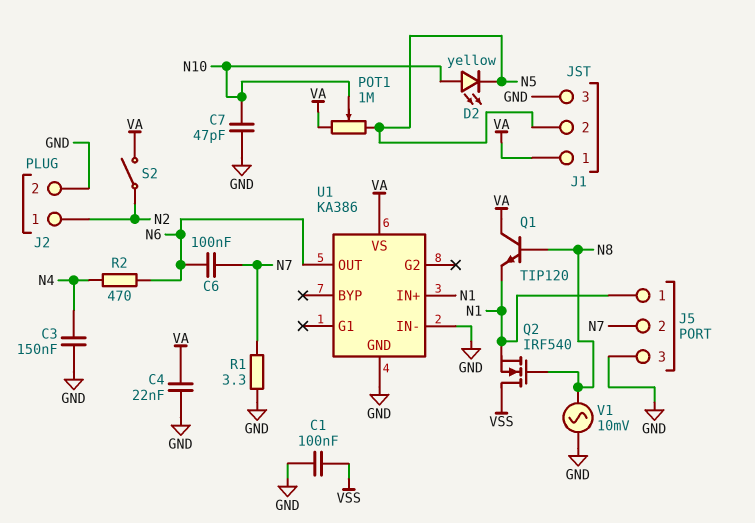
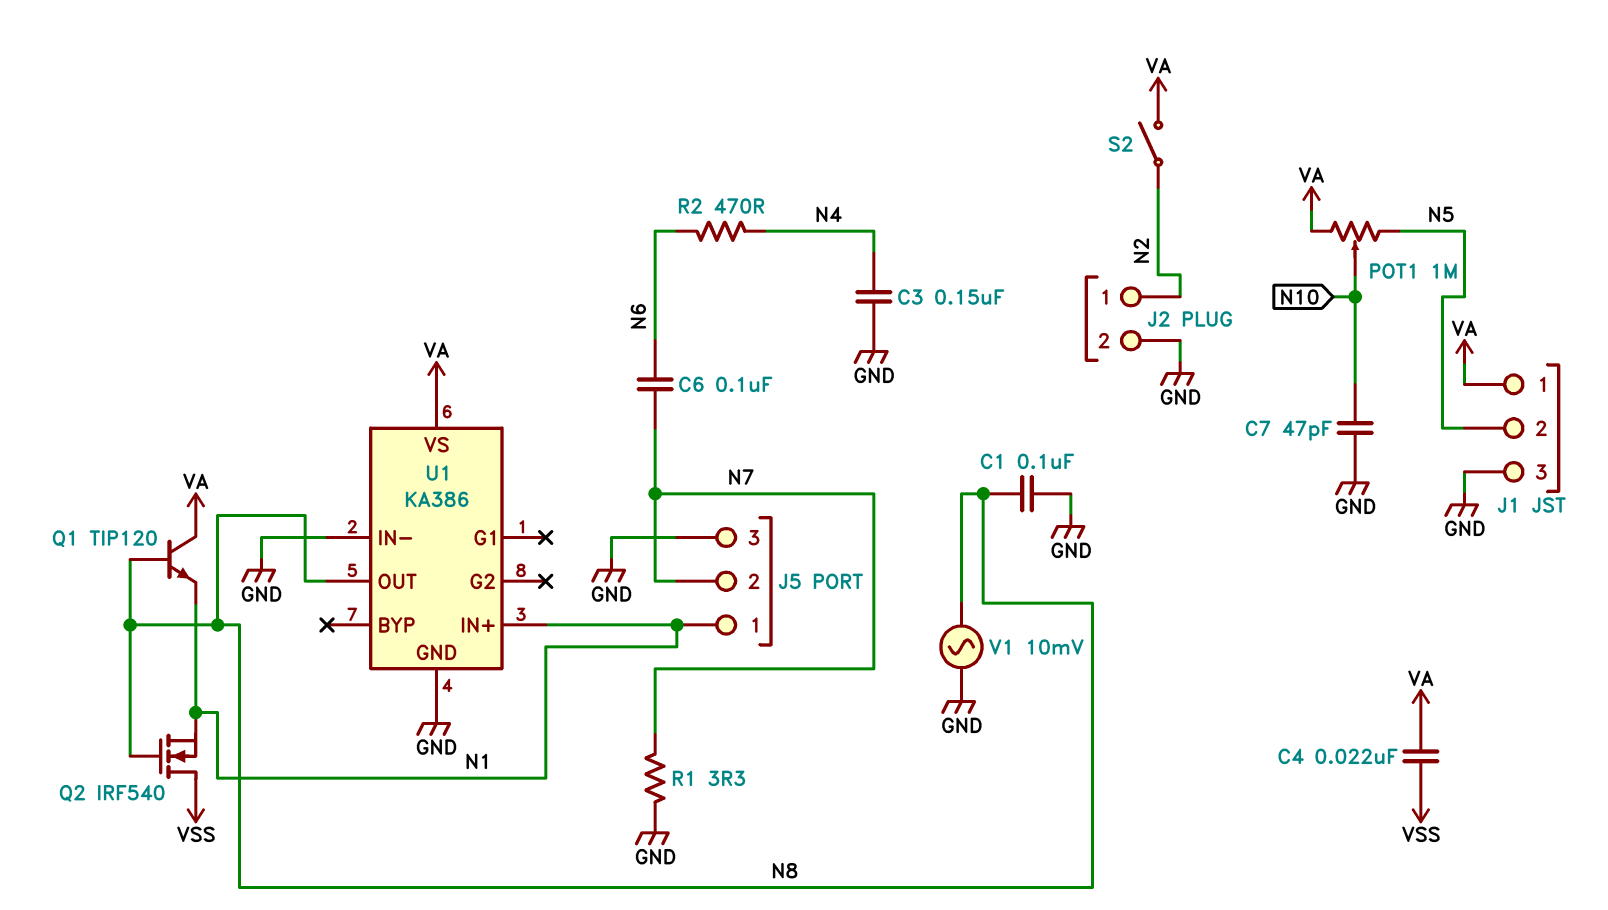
C1: 100nF (GND, VSS) -> 100nF (GND, N8)
C4: 22nF (GND, VA) -> 22nF (VA, VSS)
D2: LED yellow (A N10, K N5) -> none
U1 pin OUT: N6 -> N8

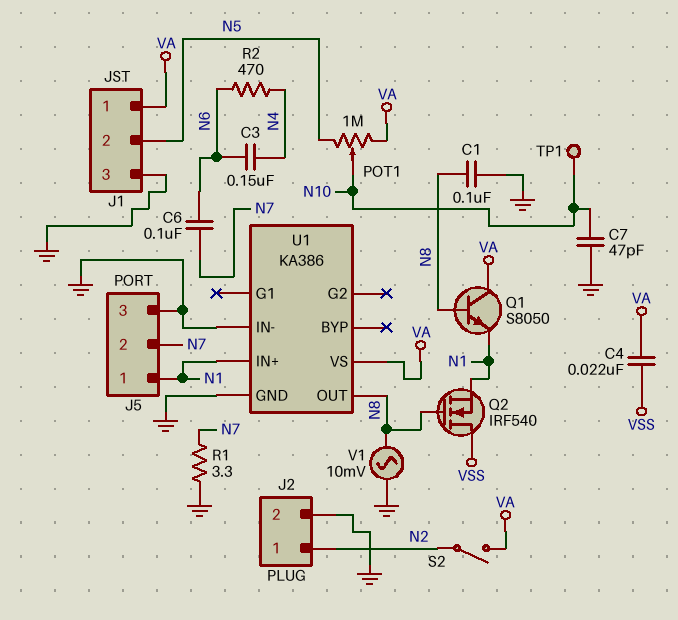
C3: 150nF (GND, N4) -> 150nF (N4, N6)
Q1: NPN TIP120 (B N8, C VA, E N1) -> NPN S8050 (B N8, C VA, E N1)
TP1: none -> test point (N10)

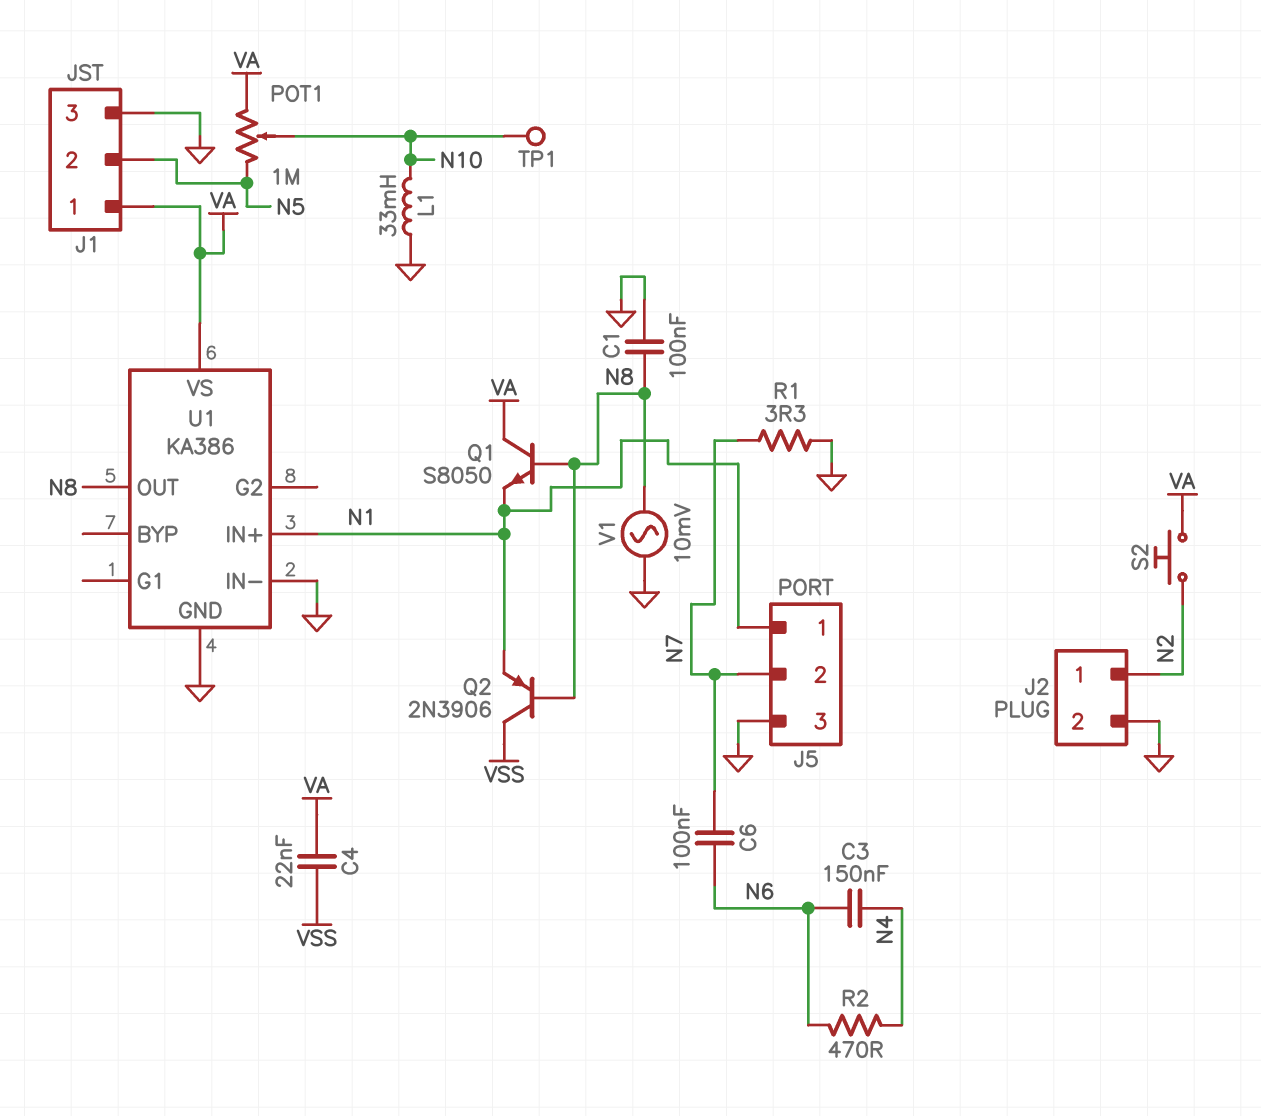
C7: 47pF (GND, N10) -> none
L1: none -> 33mH (GND, N10)
Q2: NMOS IRF540 (G N8, D VSS, S N1) -> PNP 2N3906 (B N8, C VSS, E N1)
S2: switch (N2, VA) -> button (N2, VA)

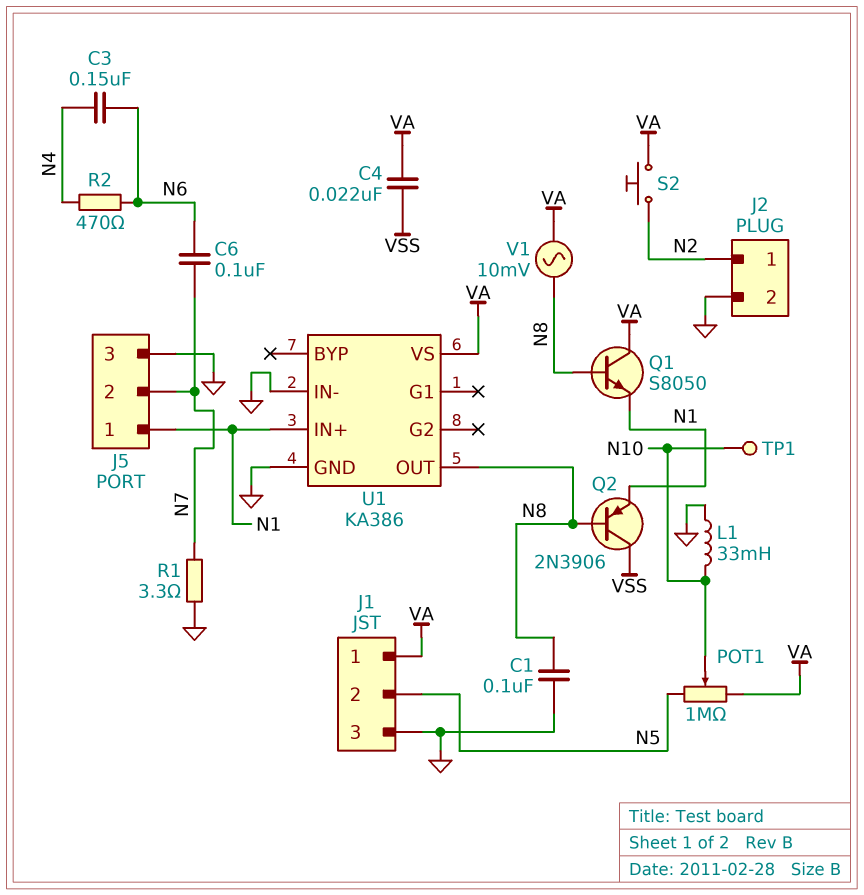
V1: AC 10mV (GND, N8) -> AC 10mV (N8, VA)

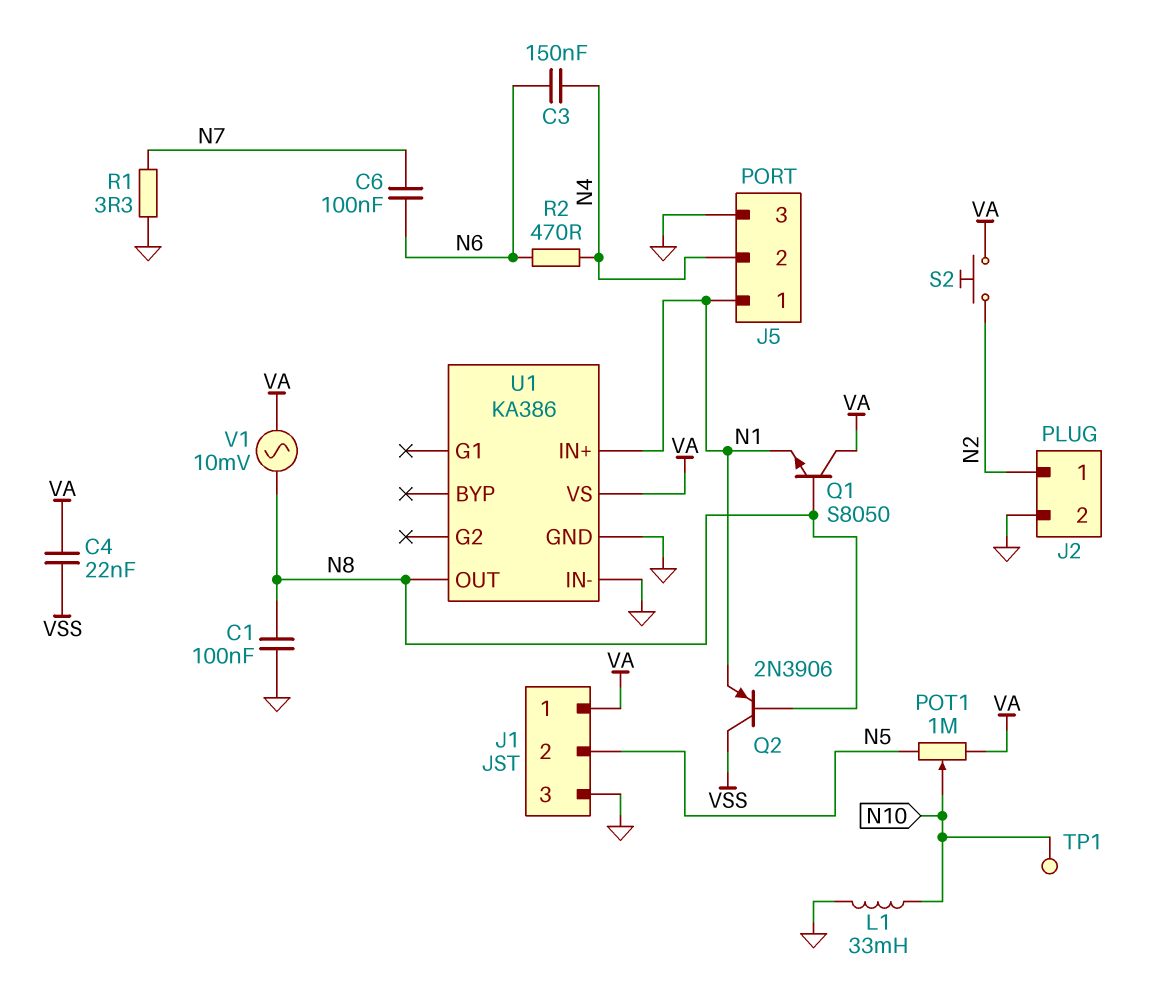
J5 pin 2: N7 -> N4

